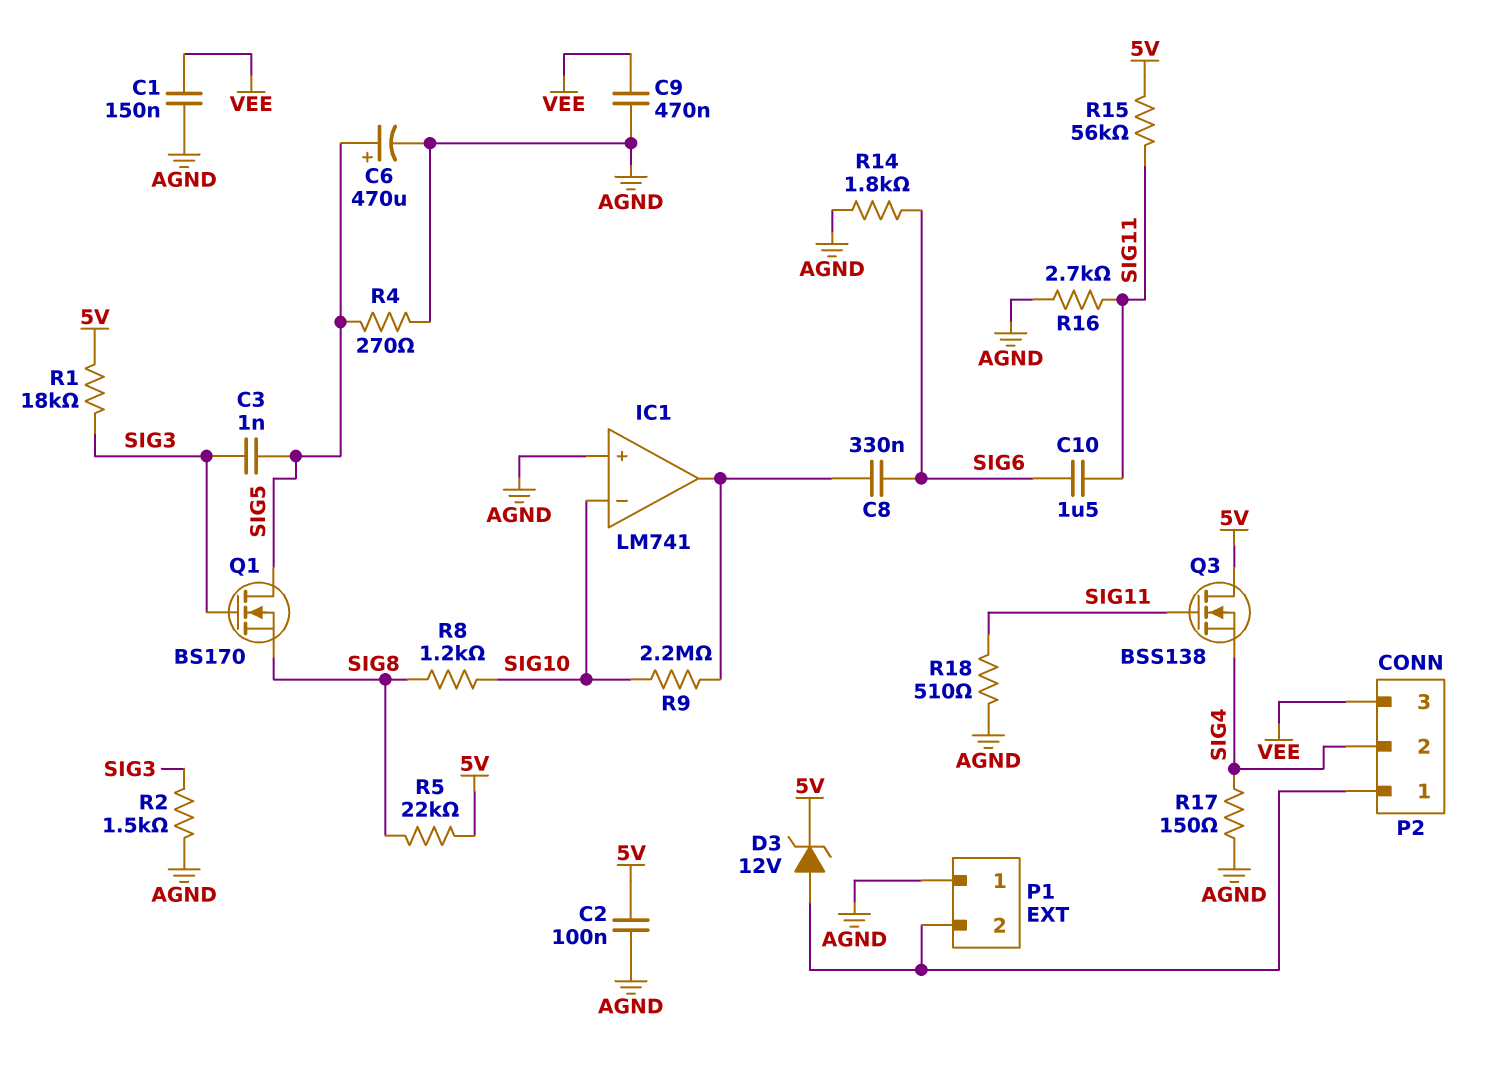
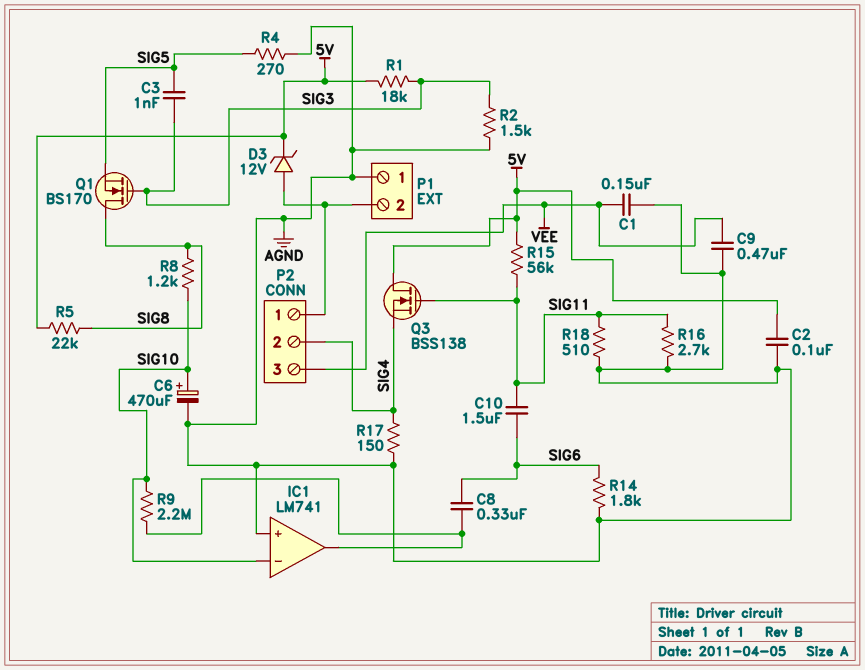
C6: 470uF (plus SIG5, minus AGND) -> 470uF (plus SIG10, minus AGND)
Q1: NMOS BS170 (G SIG3, D SIG5, S SIG8) -> NMOS BS170 (G SIG3, D SIG8, S SIG5)

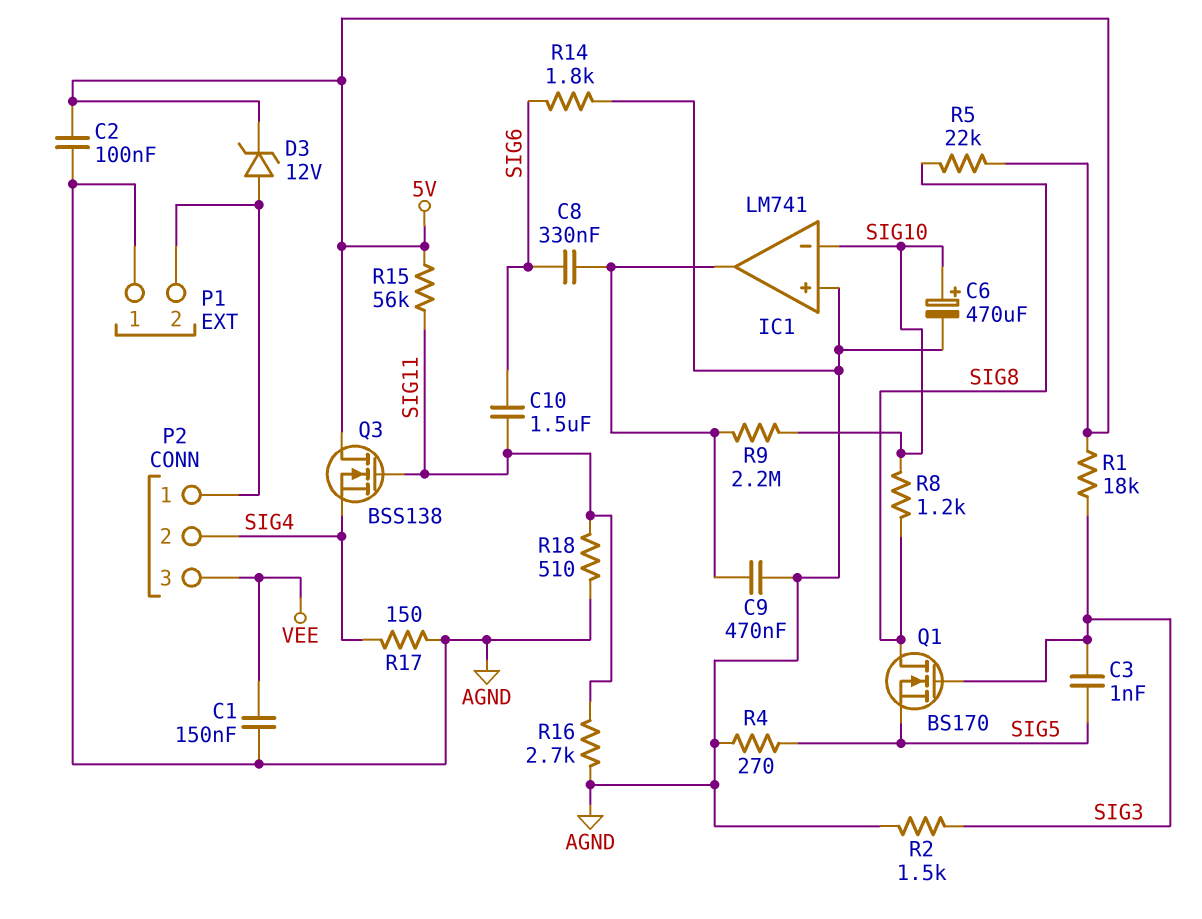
C9: 470nF (AGND, VEE) -> 470nF (AGND, IC1/out)

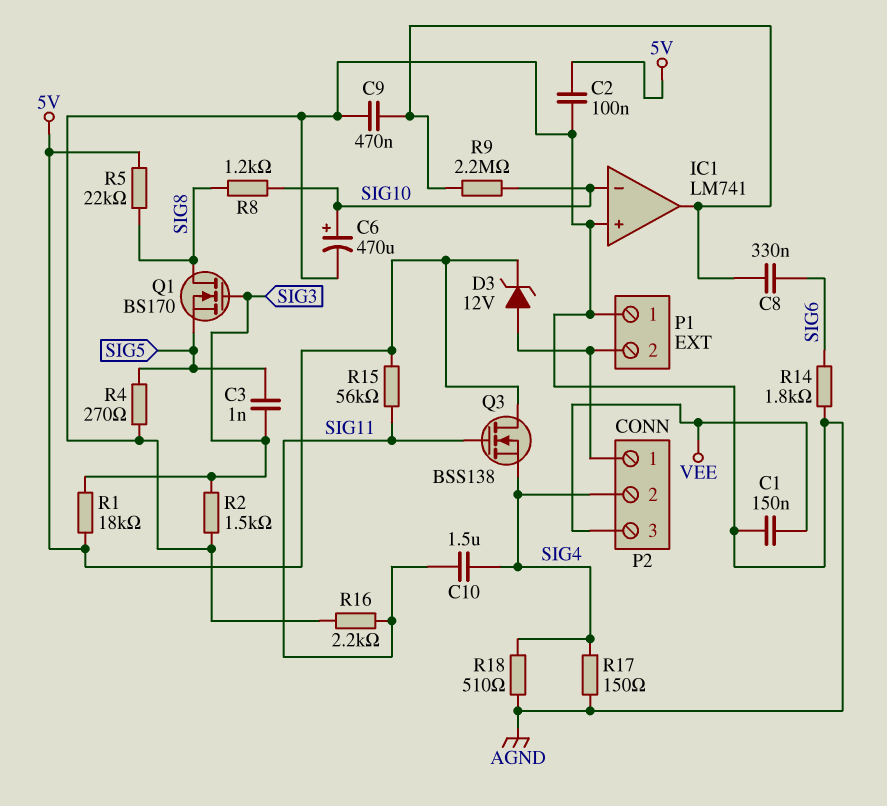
C10: 1.5uF (SIG6, SIG11) -> 1.5uF (SIG4, SIG11)
R16: 2.7k (AGND, SIG11) -> 2.2k (AGND, SIG11)
R18: 510 (AGND, SIG11) -> 510 (AGND, SIG4)

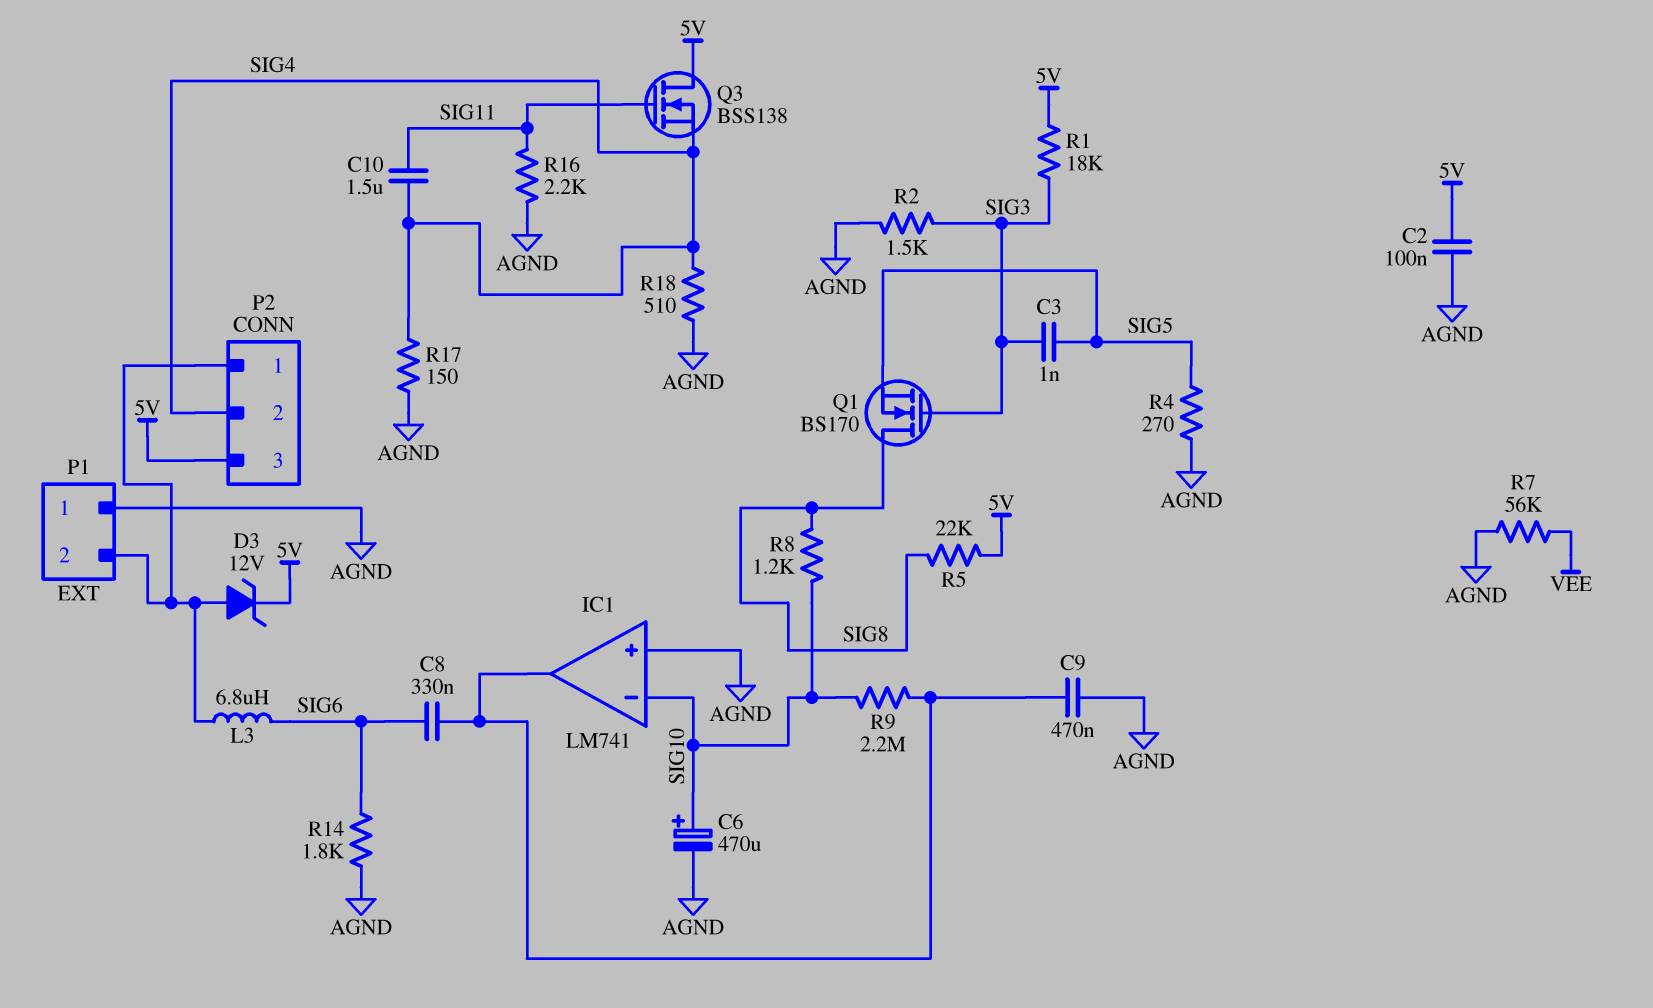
C1: 150nF (AGND, VEE) -> none
L3: none -> 6.8uH (P1/2, SIG6)
P2 pin 3: VEE -> 5V
R7: none -> 56k (AGND, VEE)
R15: 56k (5V, SIG11) -> none

